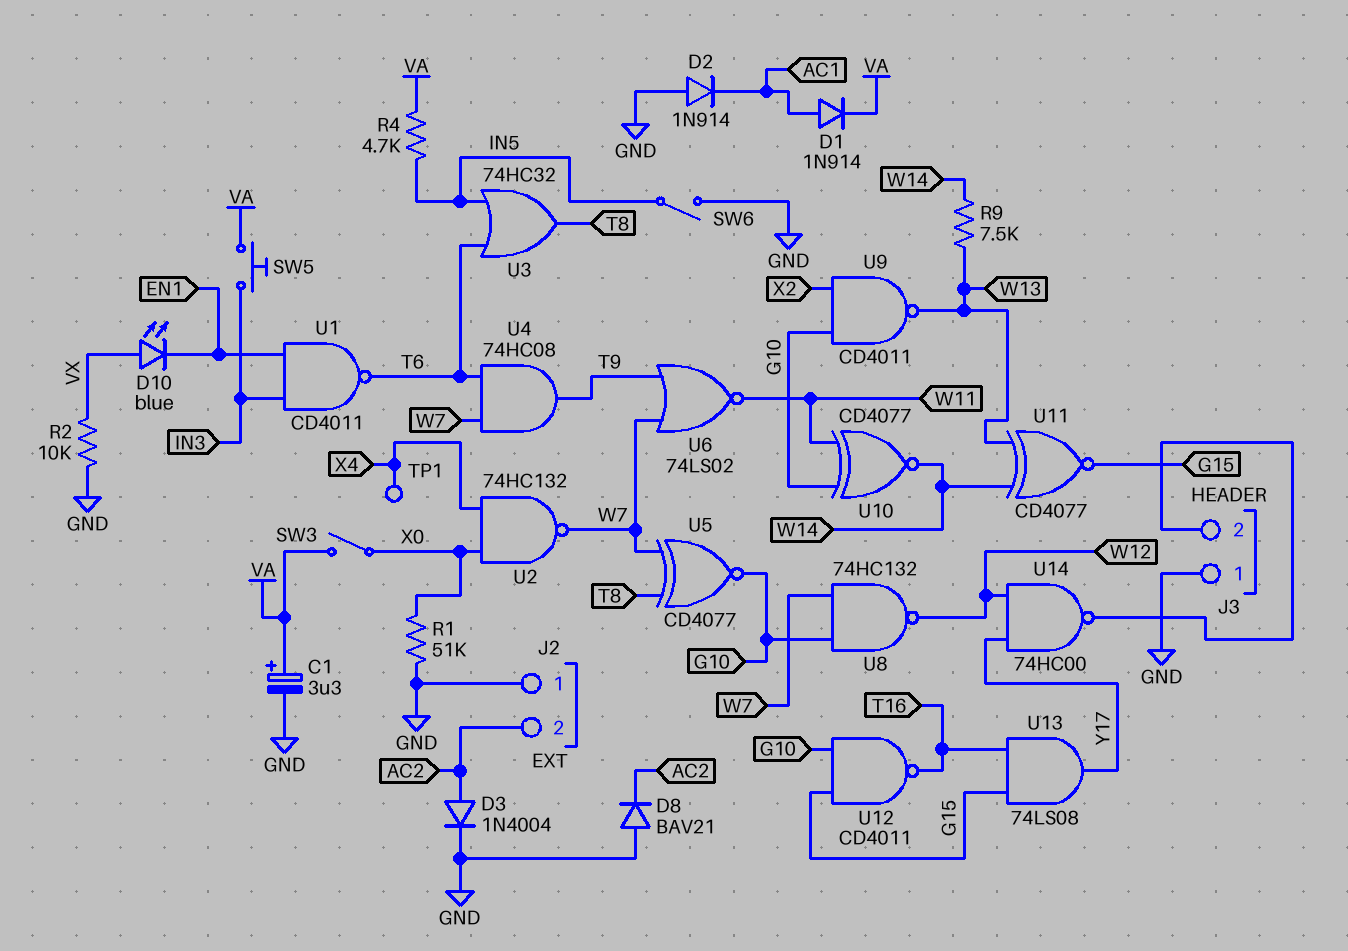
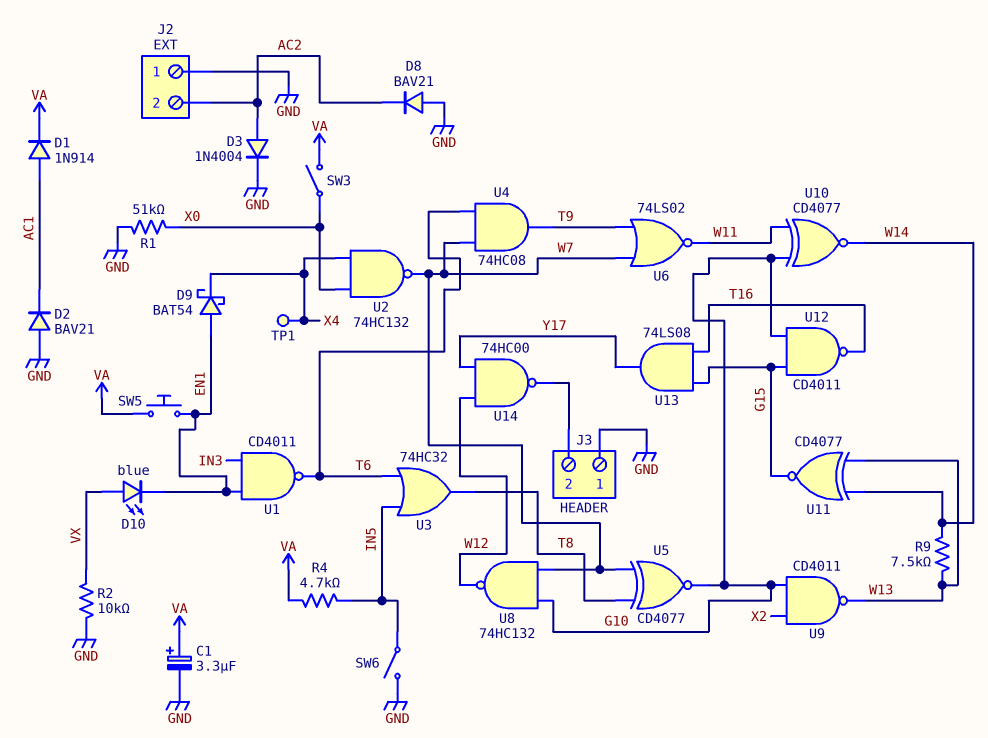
D2: diode 1N914 (A GND, K AC1) -> diode BAV21 (A GND, K AC1)
D9: none -> schottky BAT54 (A EN1, K X4)
SW5: button (IN3, VA) -> button (EN1, VA)

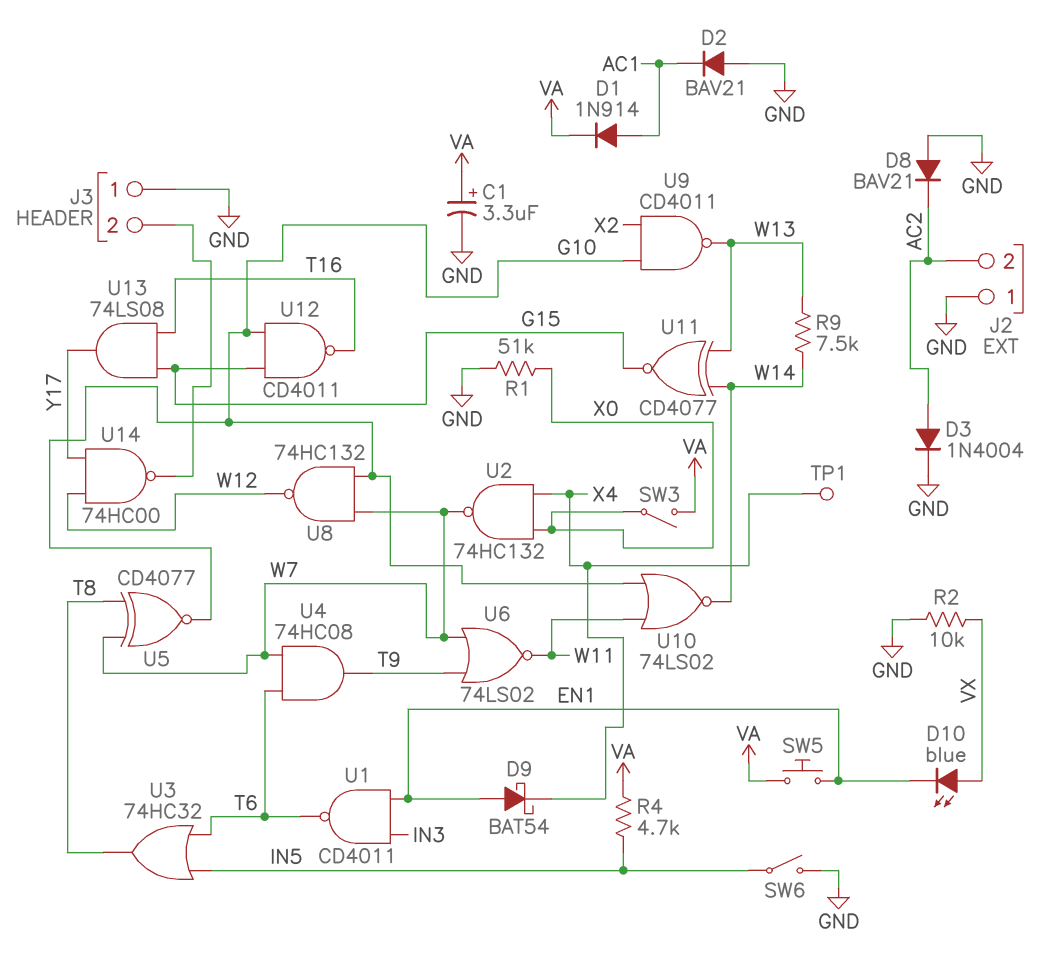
U10: XNOR CD4077 (in G10, in W11, out W14) -> NOR 74LS02 (in G10, in W11, out W14)

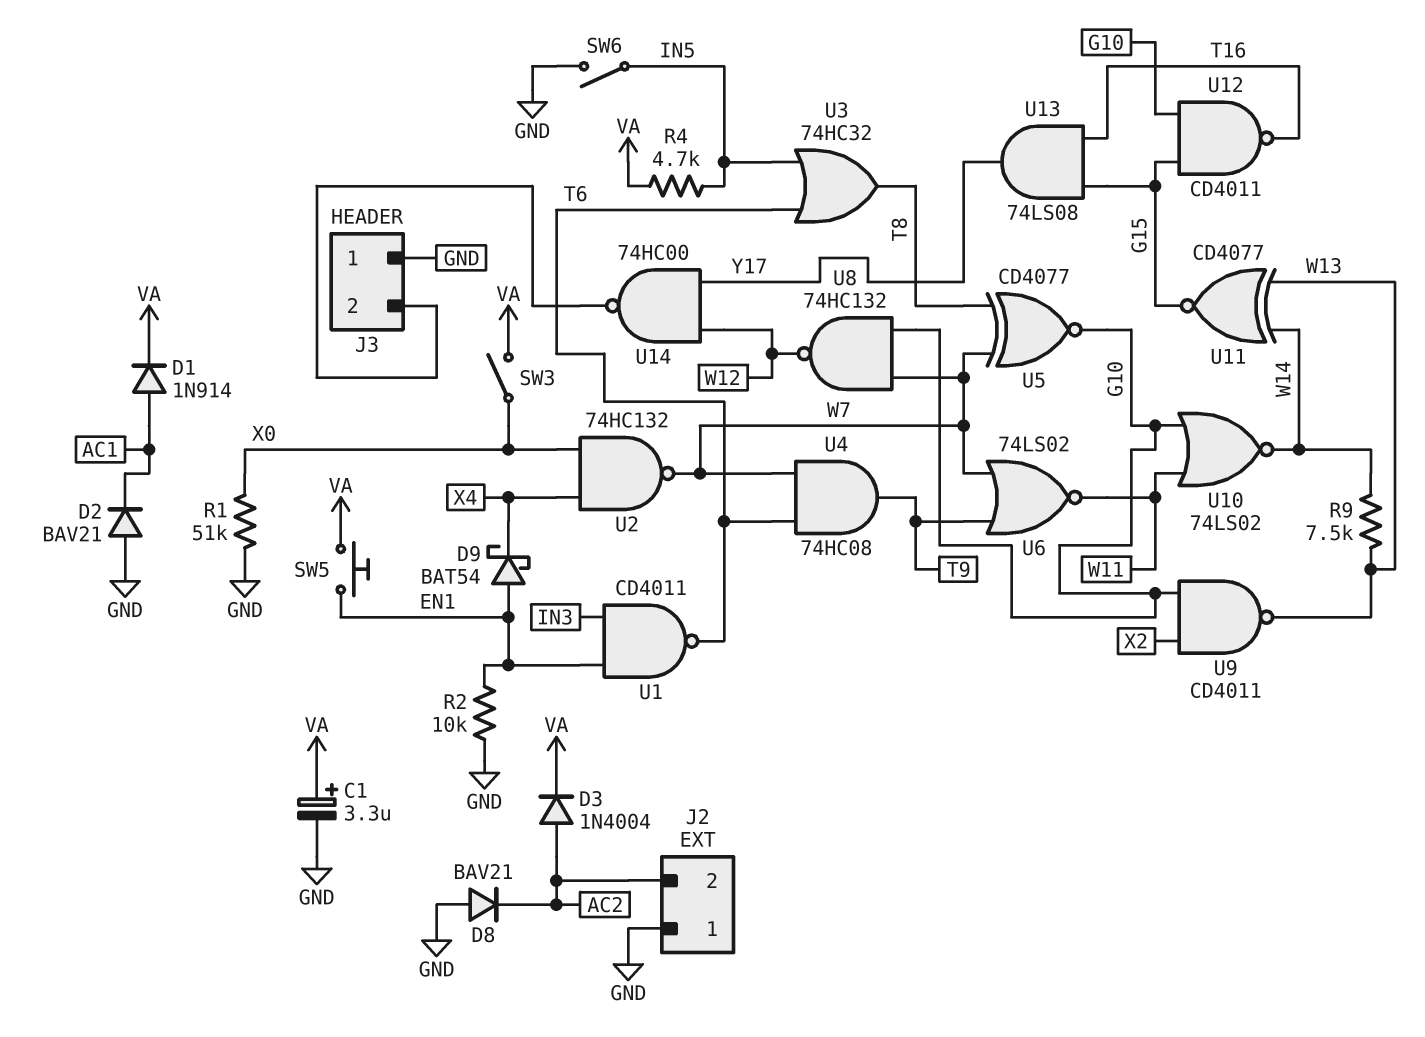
D3: diode 1N4004 (A AC2, K GND) -> diode 1N4004 (A AC2, K VA)
D10: LED blue (A VX, K EN1) -> none
R2: 10k (GND, VX) -> 10k (EN1, GND)
TP1: test point (X4) -> none

